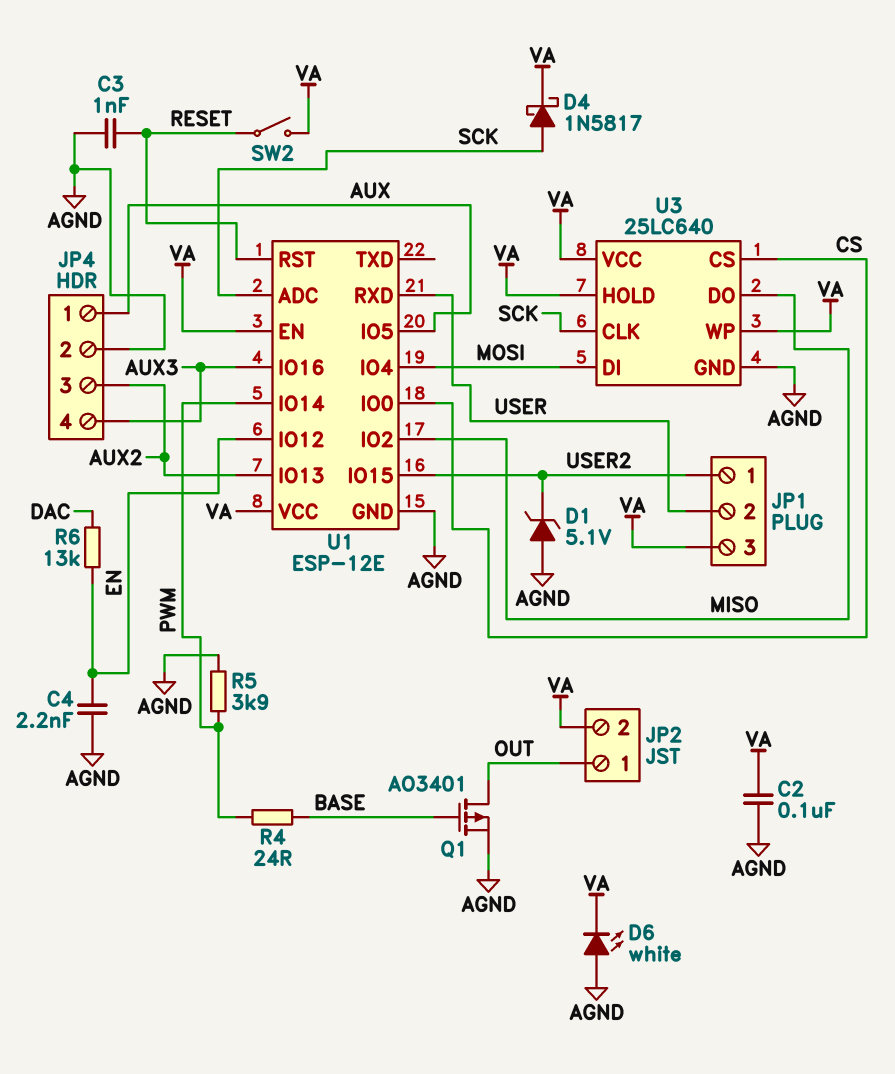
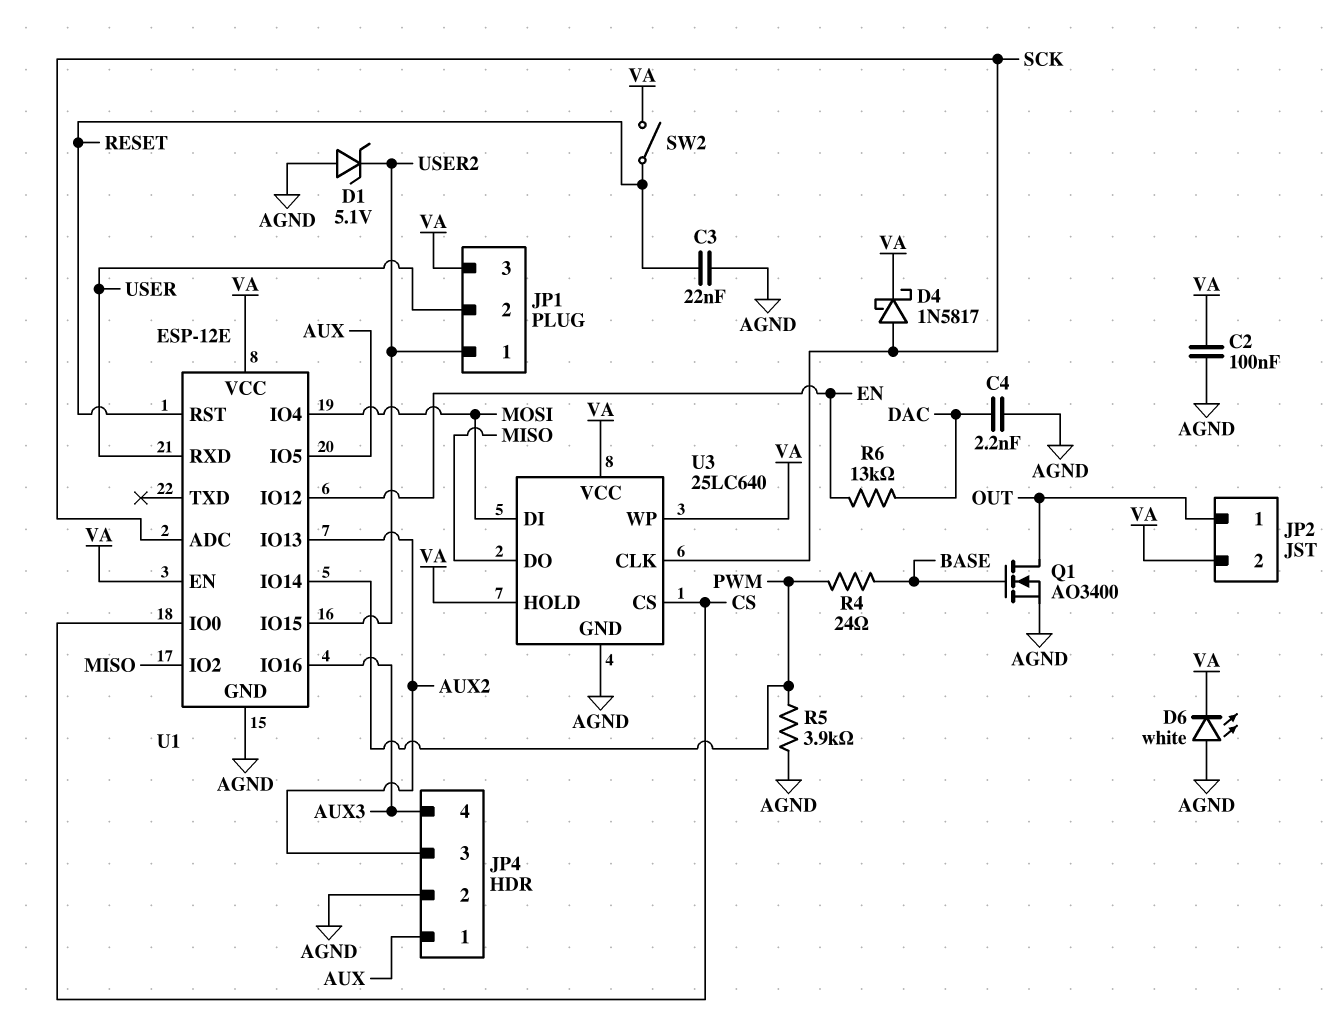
C3: 1nF (AGND, RESET) -> 22nF (AGND, RESET)
C4: 2.2nF (AGND, EN) -> 2.2nF (AGND, DAC)
Q1: PMOS AO3401 (G BASE, D OUT, S AGND) -> NMOS AO3400 (G BASE, D OUT, S AGND)

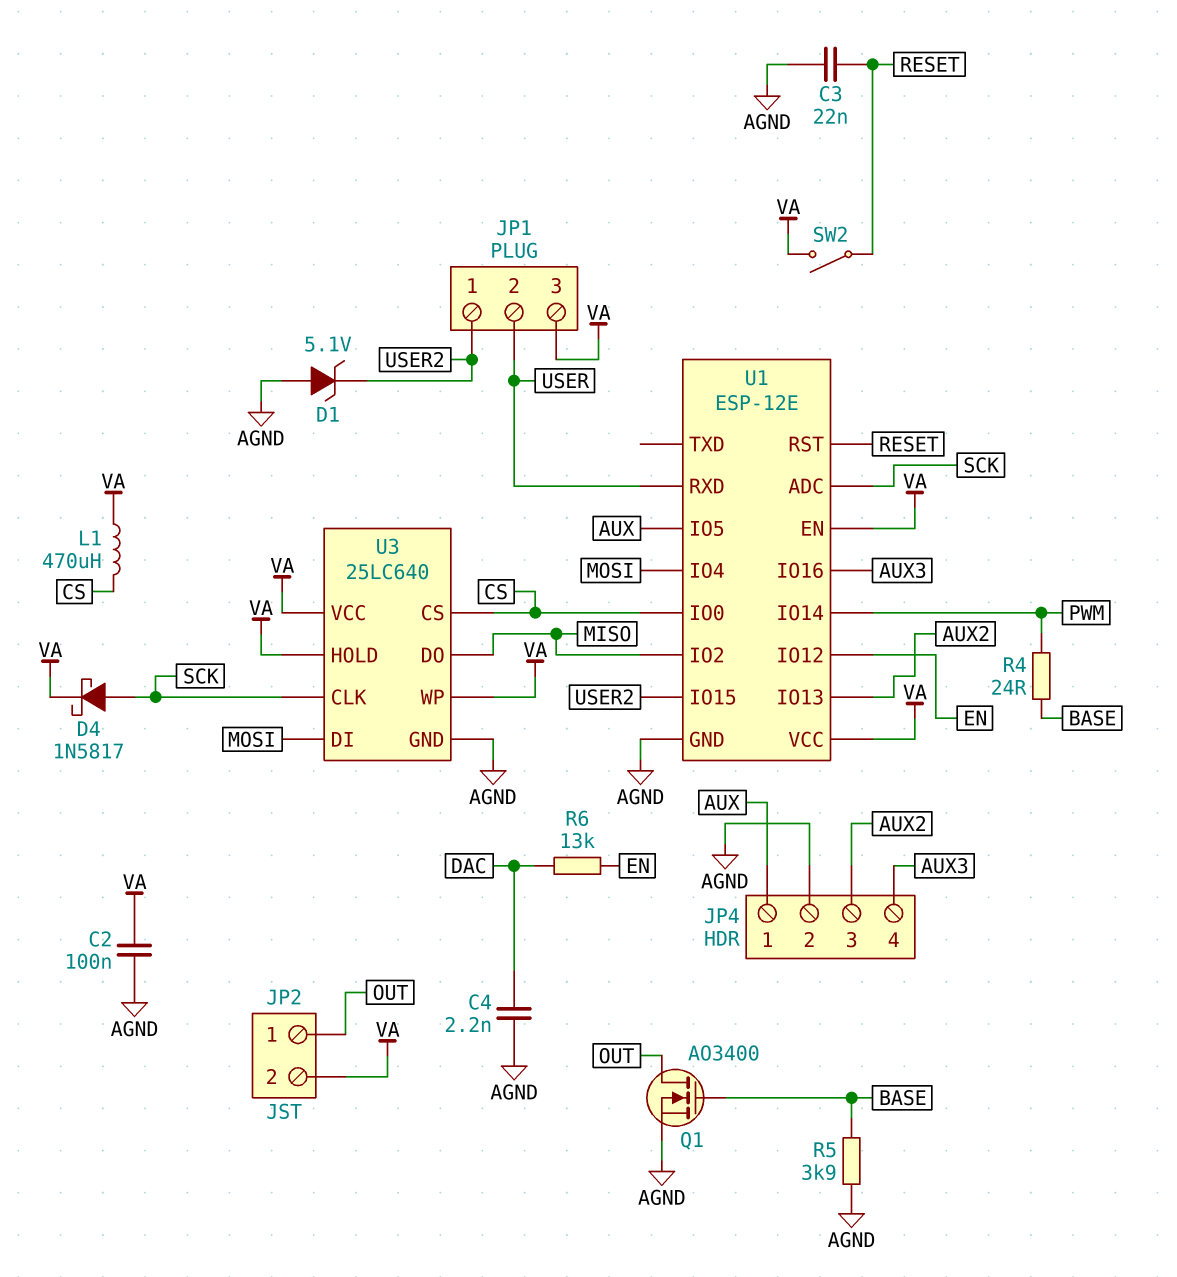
D6: LED white (A AGND, K VA) -> none
L1: none -> 470uH (CS, VA)
R5: 3.9k (AGND, PWM) -> 3.9k (AGND, BASE)

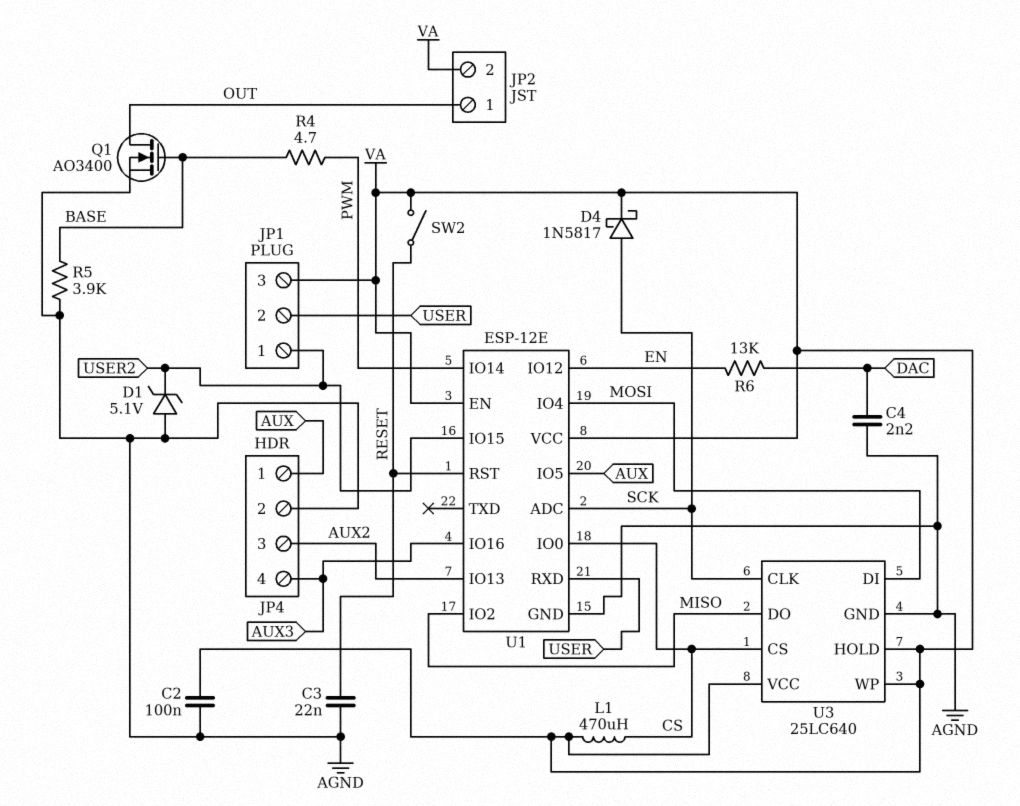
R4: 24 (BASE, PWM) -> 4.7 (BASE, PWM)

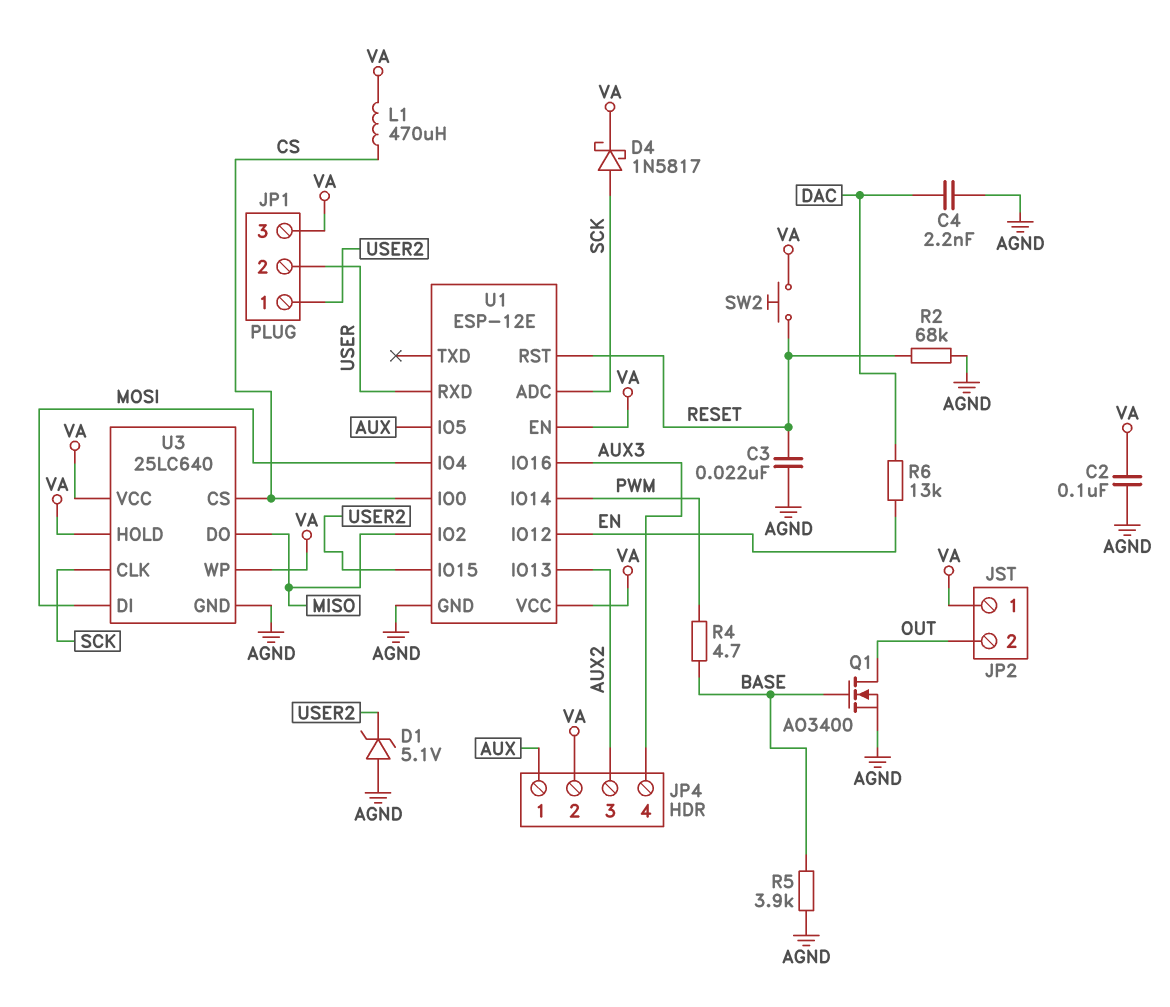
JP2 pin 1: OUT -> VA
JP2 pin 2: VA -> OUT
JP4 pin 2: AGND -> VA
R2: none -> 68k (AGND, RESET)
SW2: switch (RESET, VA) -> button (RESET, VA)

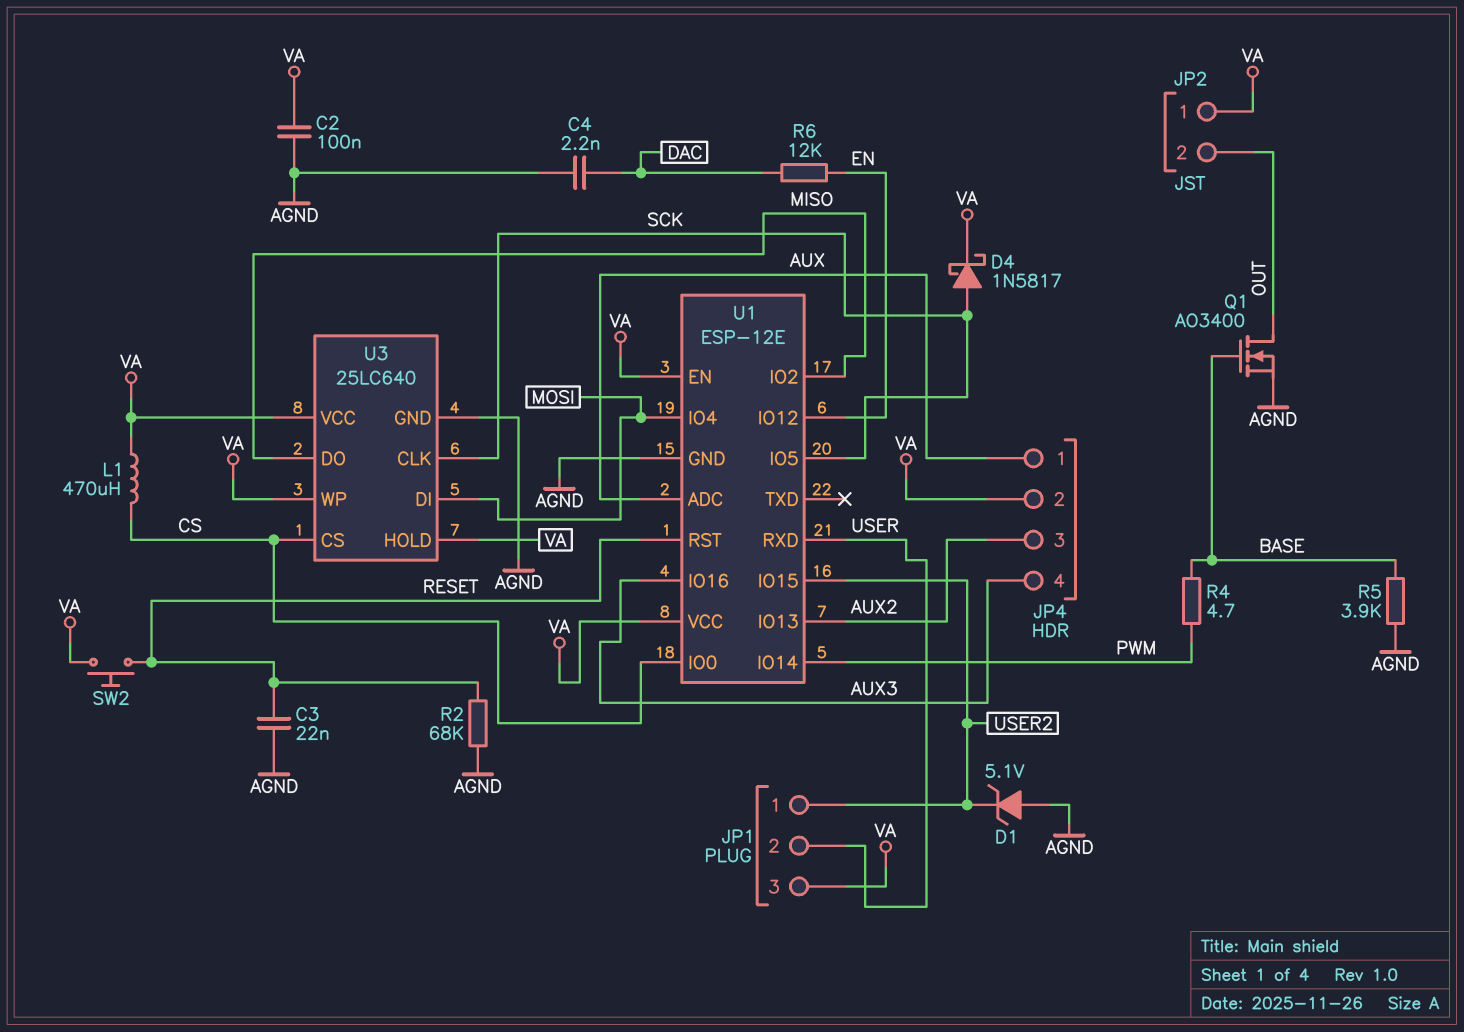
R6: 13k (DAC, EN) -> 12k (DAC, EN)
U1 pin ADC: SCK -> AUX
U1 pin IO5: AUX -> SCK

